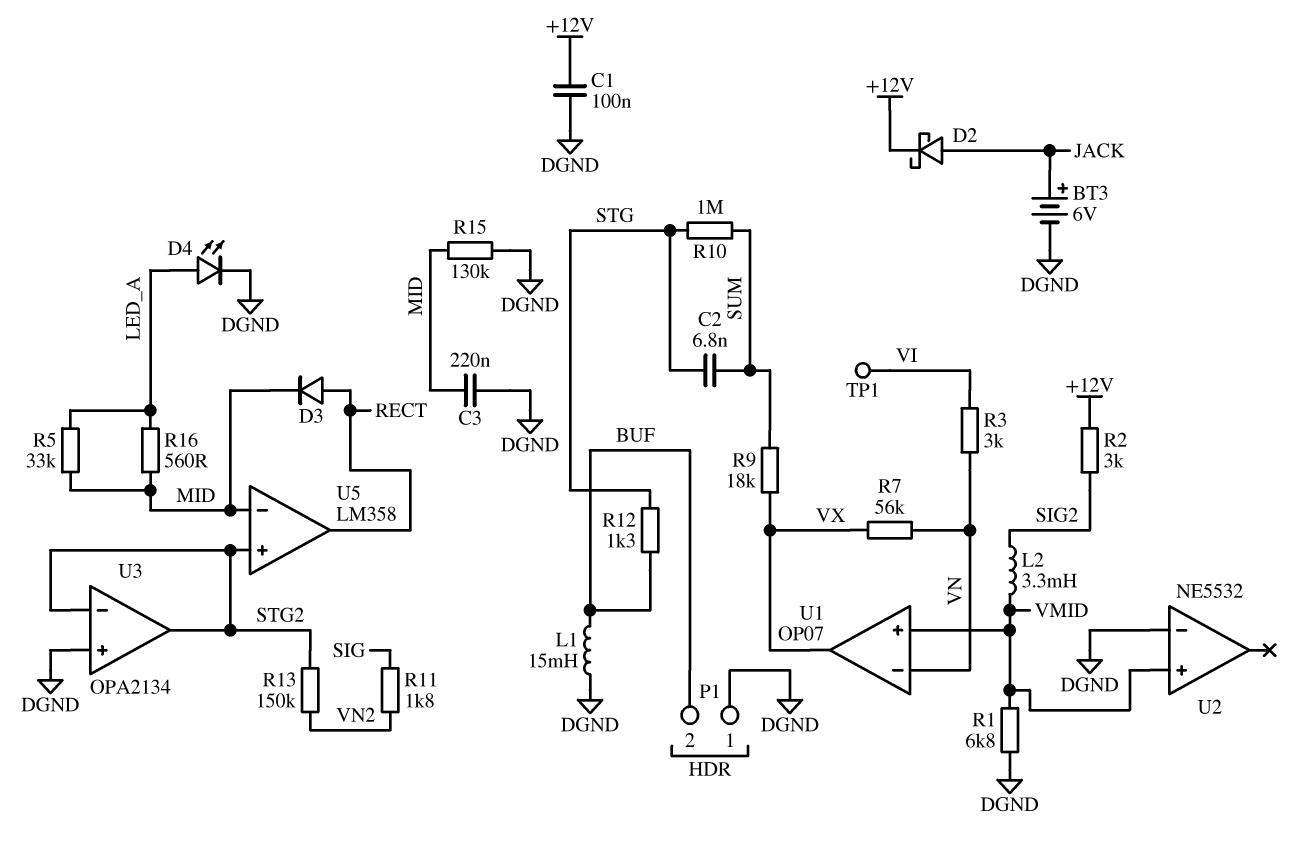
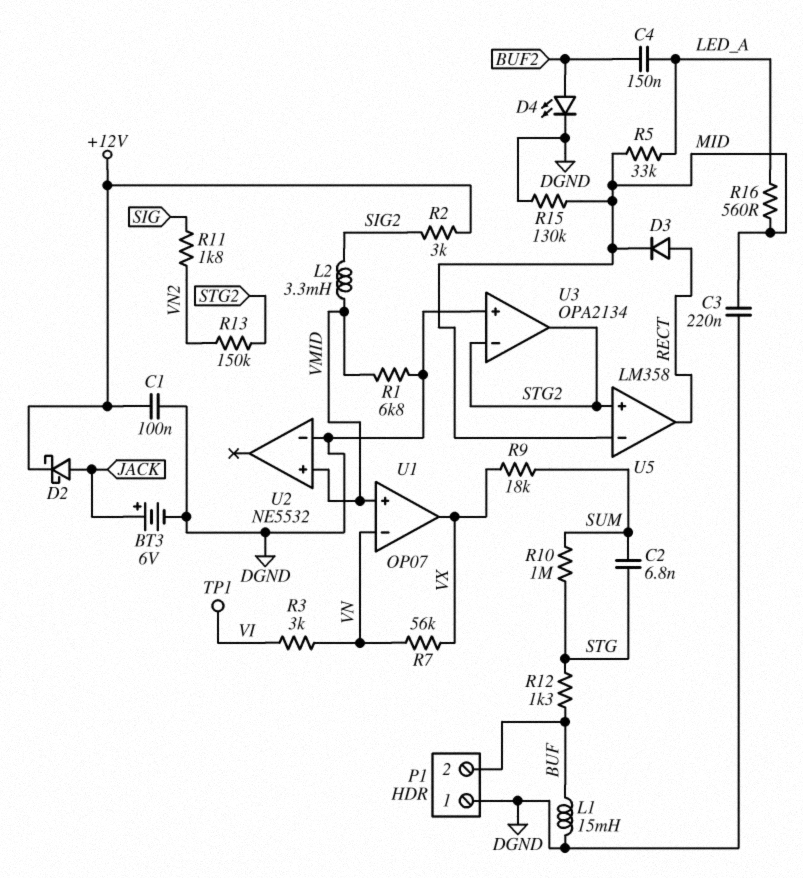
C4: none -> 150nF (BUF2, LED_A)
D4: LED (A LED_A, K DGND) -> LED (A BUF2, K DGND)

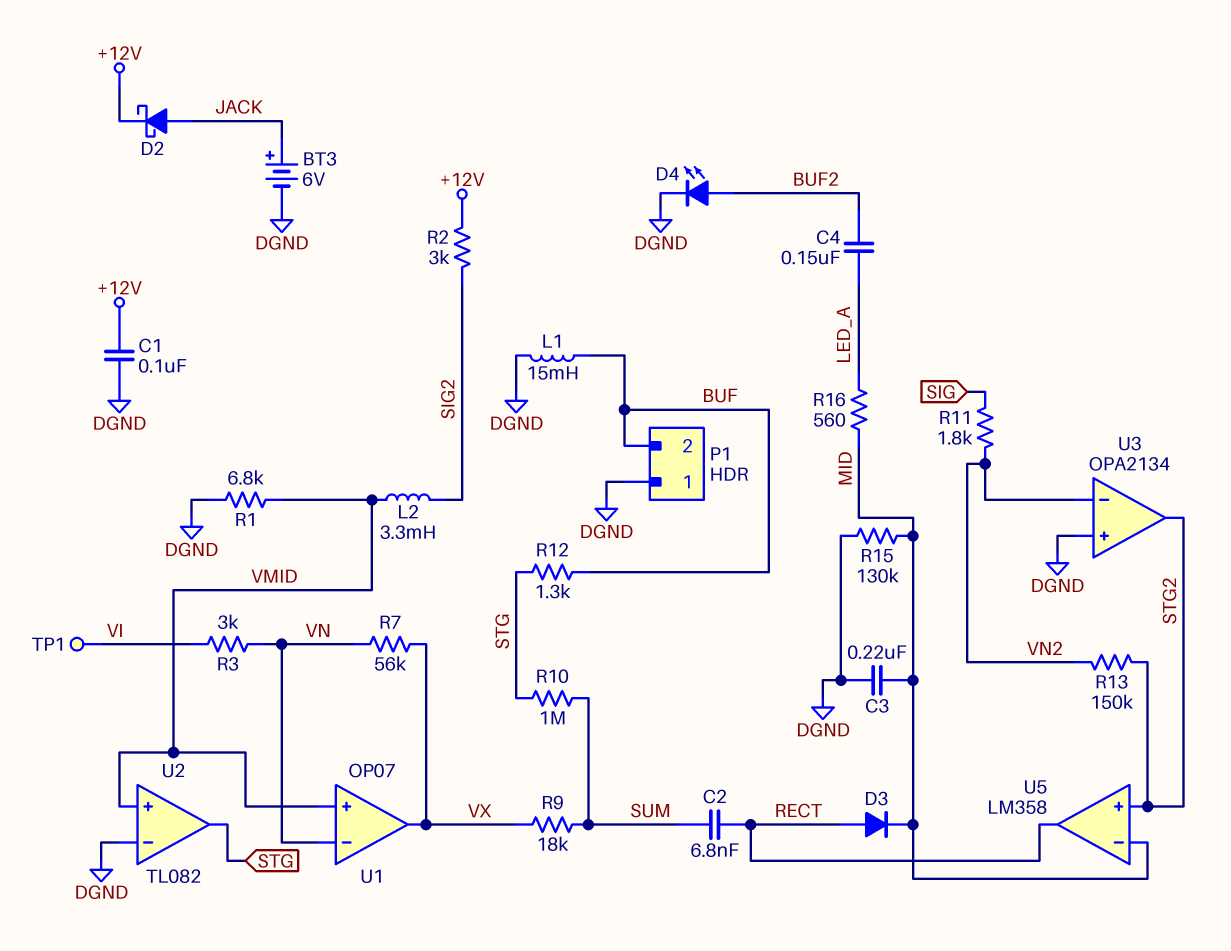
C2: 6.8nF (STG, SUM) -> 6.8nF (RECT, SUM)
R5: 33k (LED_A, MID) -> none
U2: NE5532 -> TL082
U2 pin out: none -> STG
U3 pin in-: STG2 -> VN2

